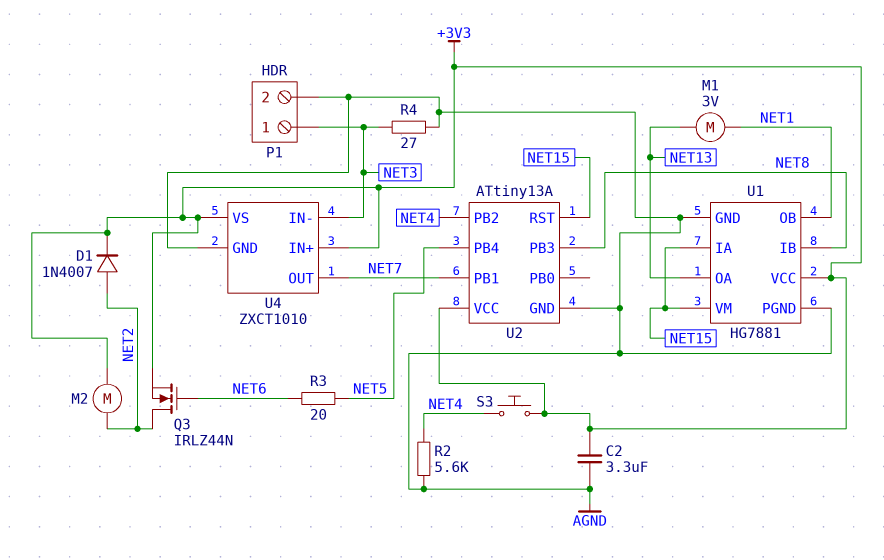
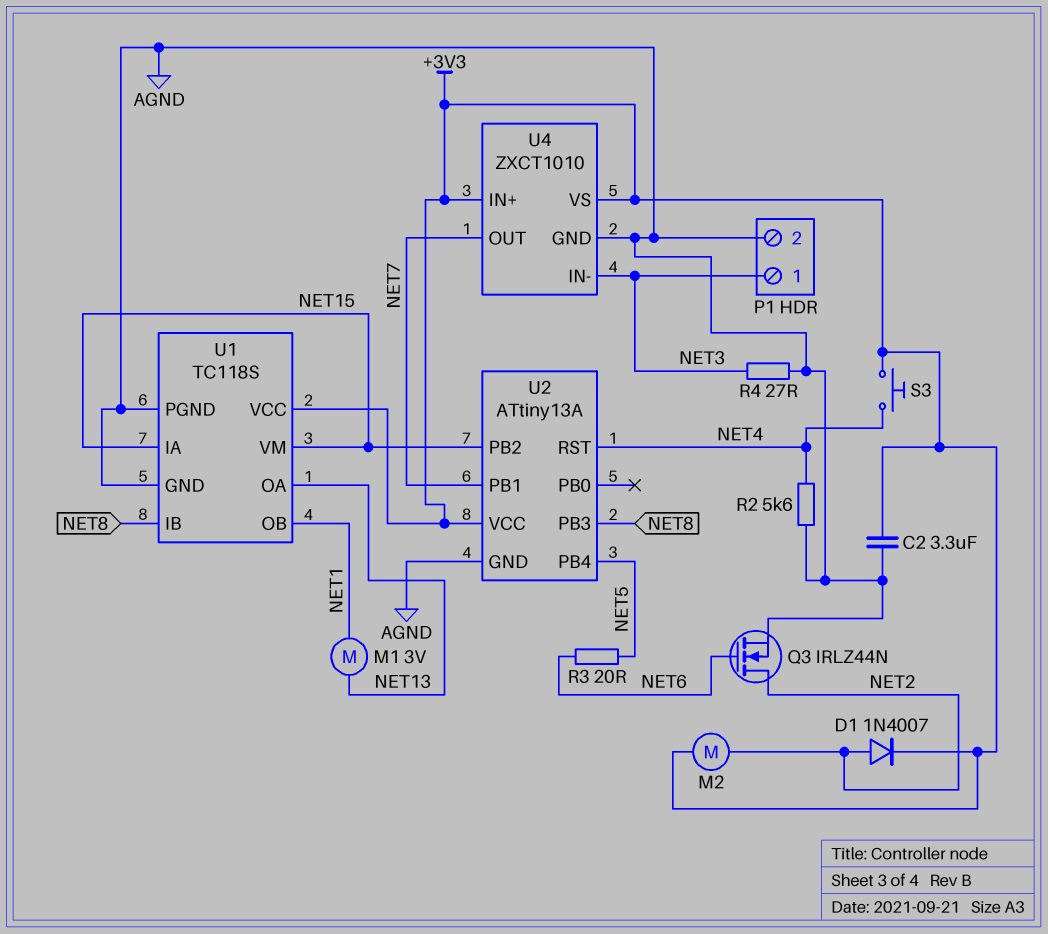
Q3: NMOS IRLZ44N (G NET6, D NET2, S +3V3) -> NMOS IRLZ44N (G NET6, D NET2, S AGND)
U1: HG7881 -> TC118S
U2 pin PB2: NET4 -> NET15
U2 pin RST: NET15 -> NET4

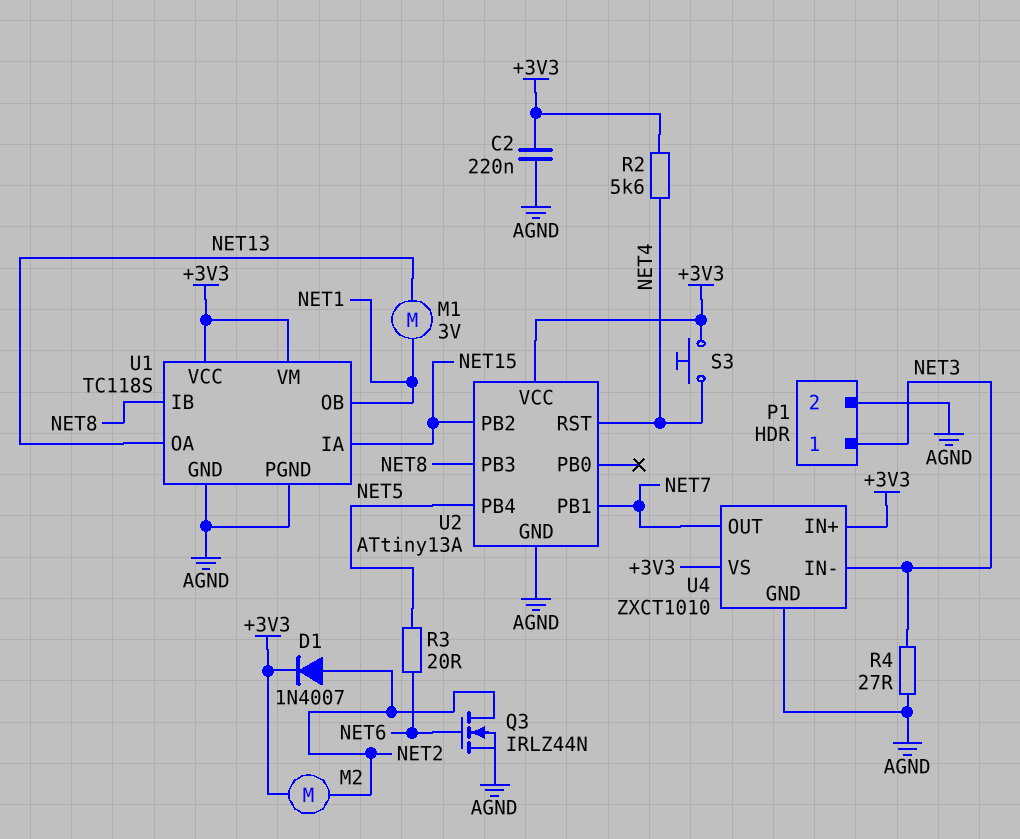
C2: 3.3uF (+3V3, AGND) -> 220nF (+3V3, AGND)
R2: 5.6k (AGND, NET4) -> 5.6k (+3V3, NET4)
U1 pin VM: NET15 -> +3V3

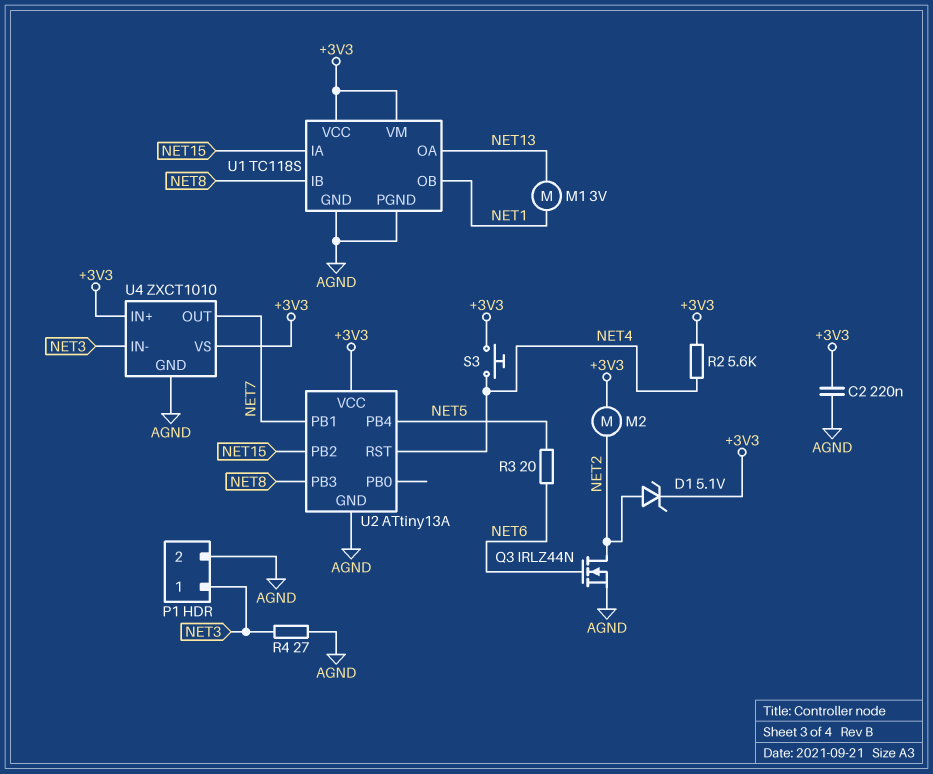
D1: diode 1N4007 (A NET2, K +3V3) -> zener 5.1V (A NET2, K +3V3)

